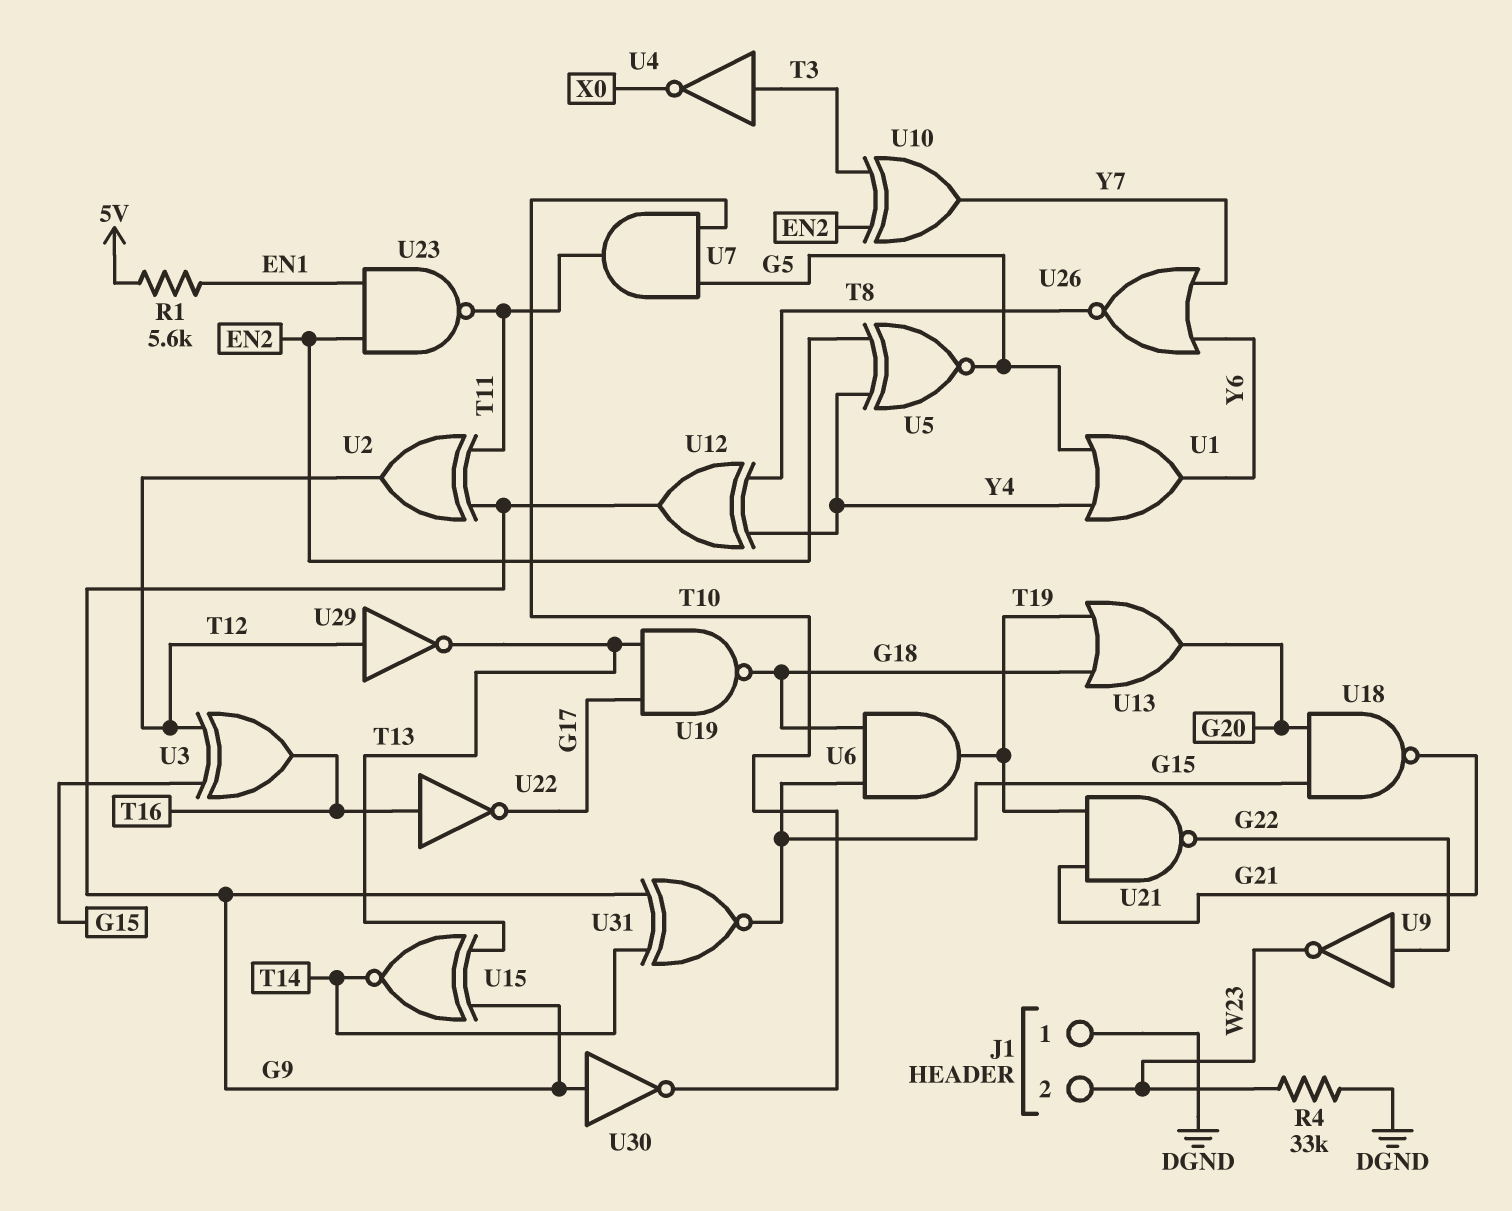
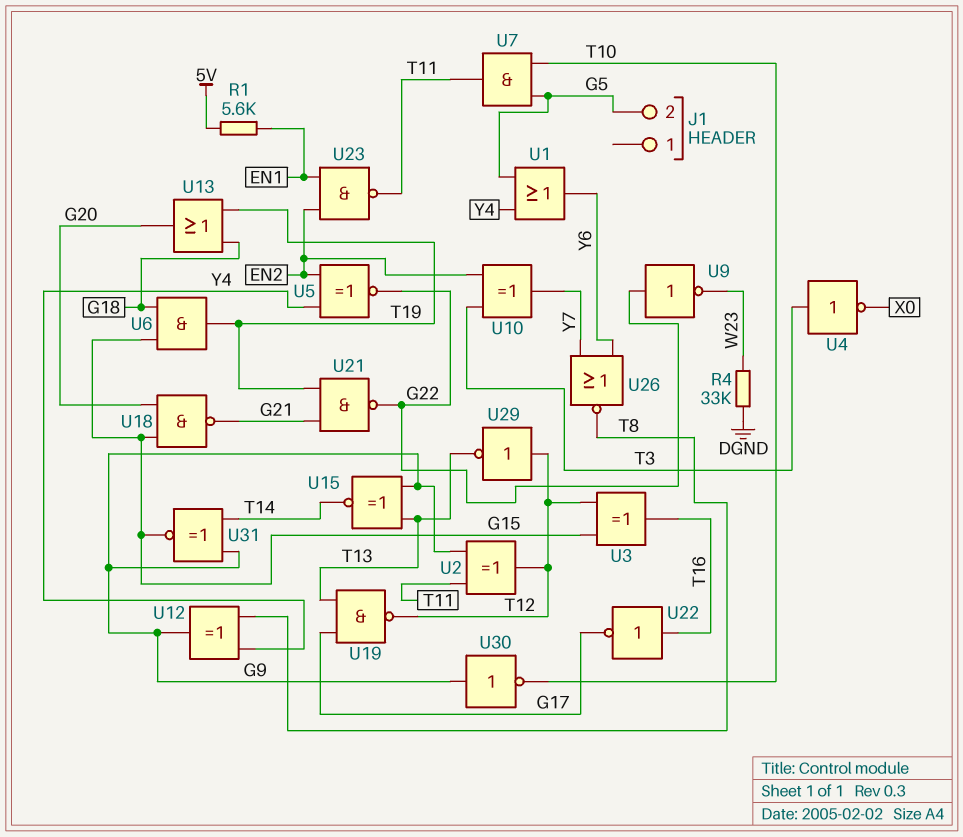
J1 pin 1: DGND -> none
J1 pin 2: W23 -> G5
U5: XNOR (in EN2, in Y4, out G5) -> XNOR (in EN2, in Y4, out G22)
U19: NAND (in G17, in T13, out G18) -> NAND (in G17, in T13, out T12)

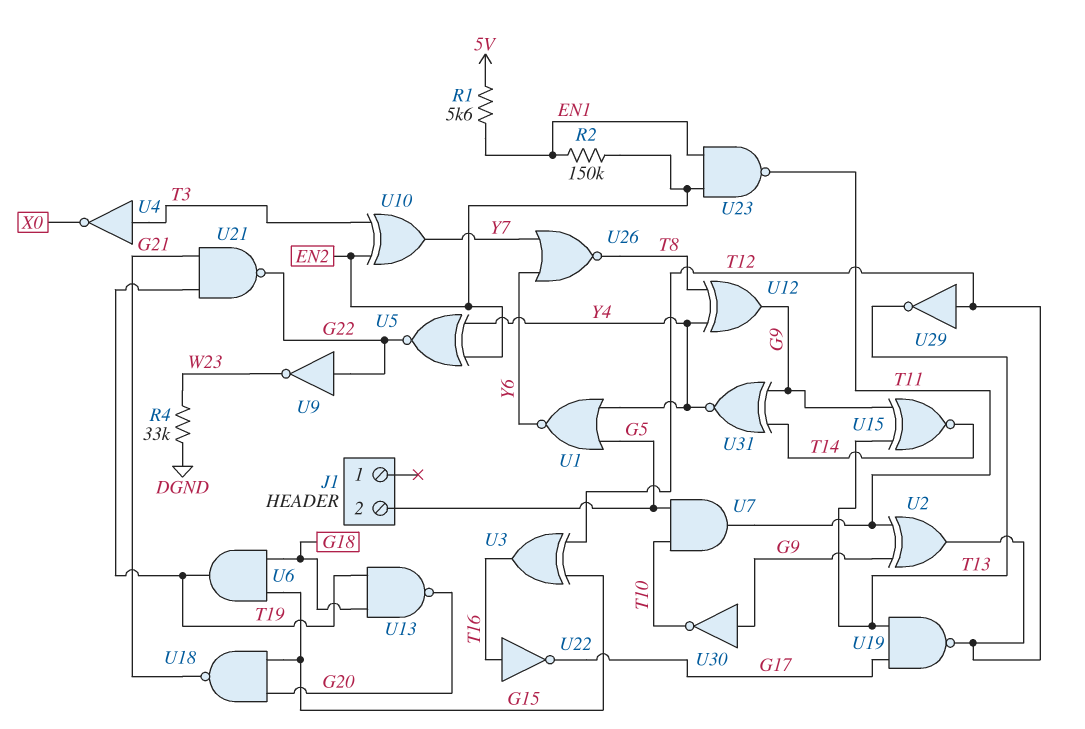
R2: none -> 150k (EN1, EN2)
U1: OR (in G5, in Y4, out Y6) -> NOR (in G5, in Y4, out Y6)
U13: OR (in G18, in T19, out G20) -> NAND (in G18, in T19, out G20)
U31: XNOR (in G9, in T14, out G15) -> XNOR (in G9, in T14, out Y4)

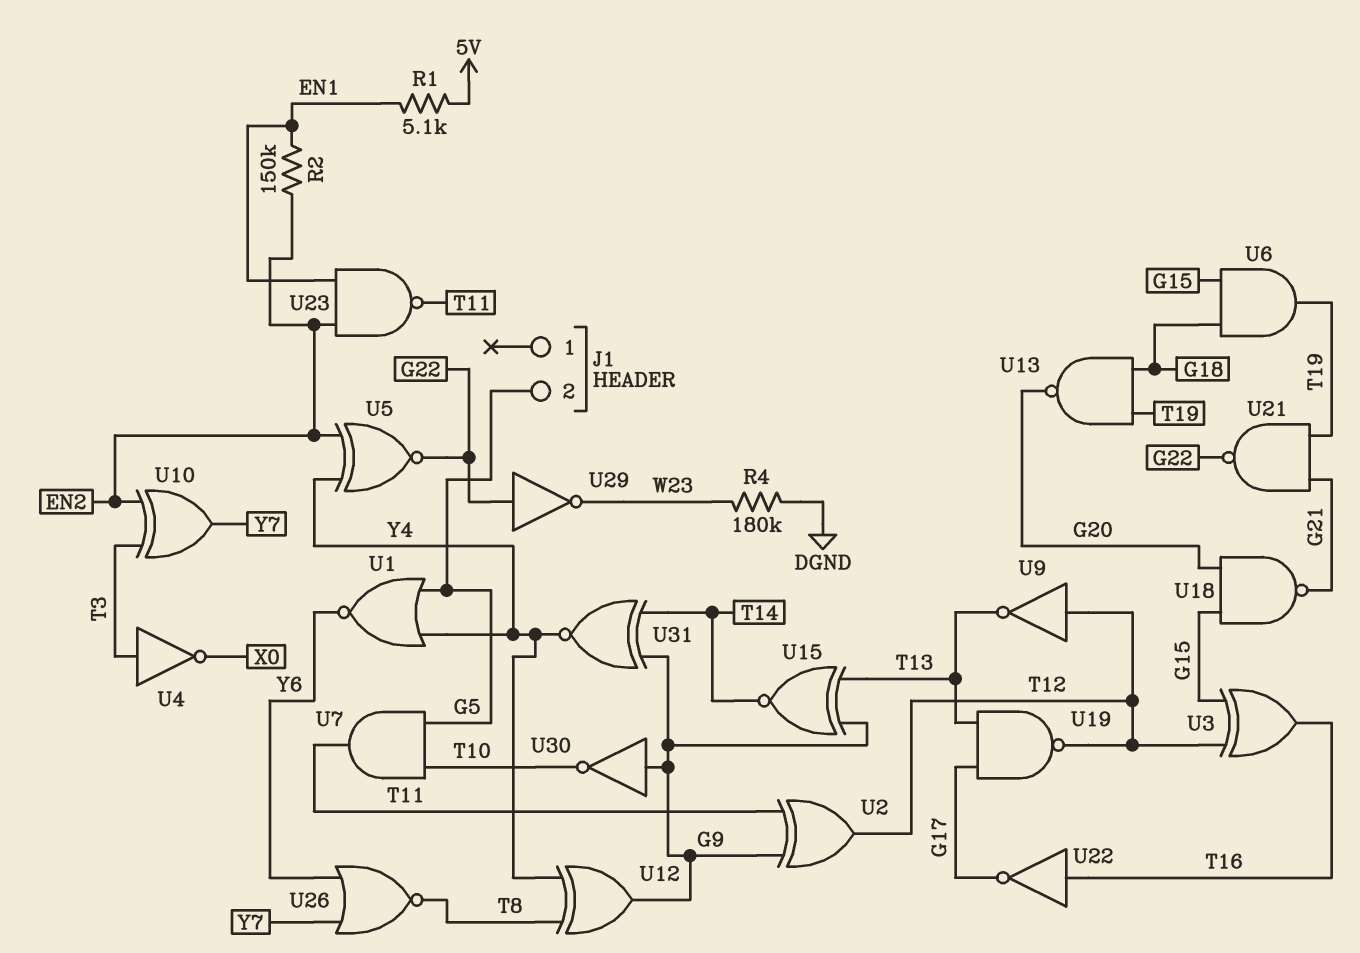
R1: 5.6k (5V, EN1) -> 5.1k (5V, EN1)
R4: 33k (DGND, W23) -> 180k (DGND, W23)
U9: NOT (in G22, out W23) -> NOT (in T12, out T13)
U29: NOT (in T12, out T13) -> NOT (in G22, out W23)

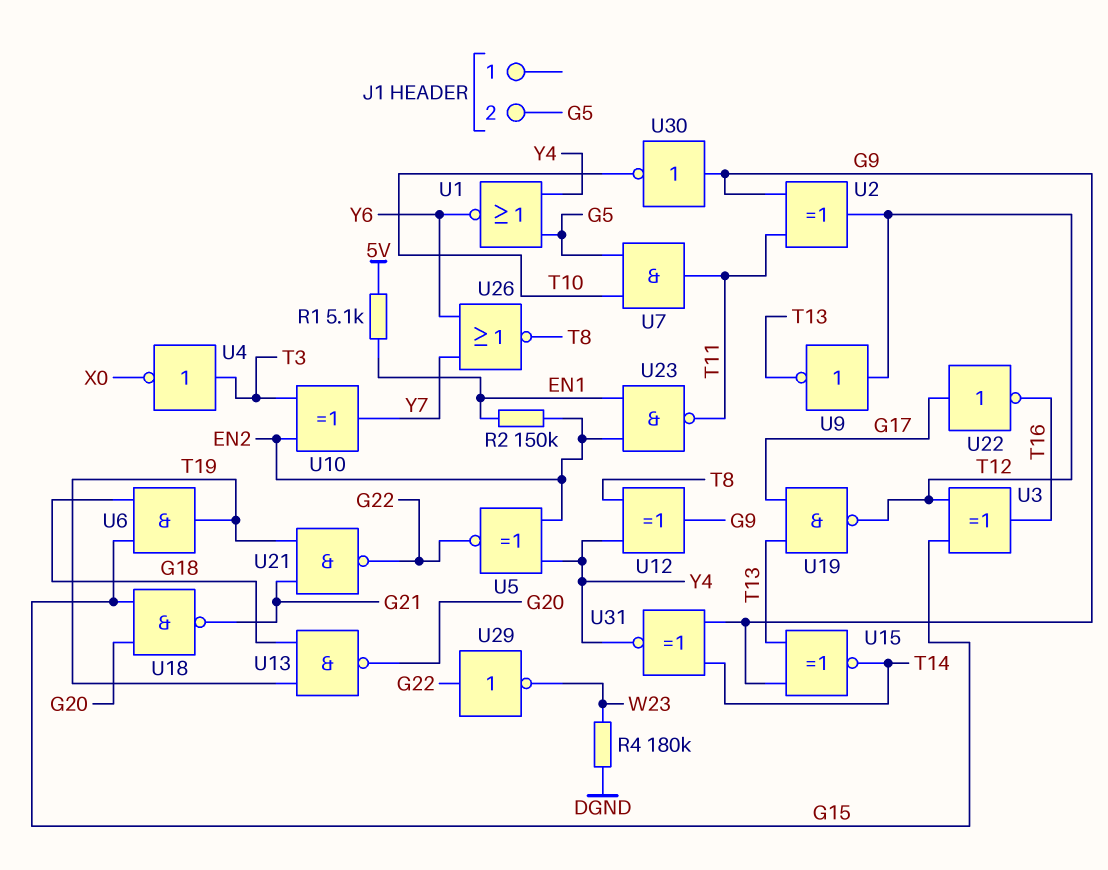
U22: NOT (in T16, out G17) -> NOT (in G17, out T16)

